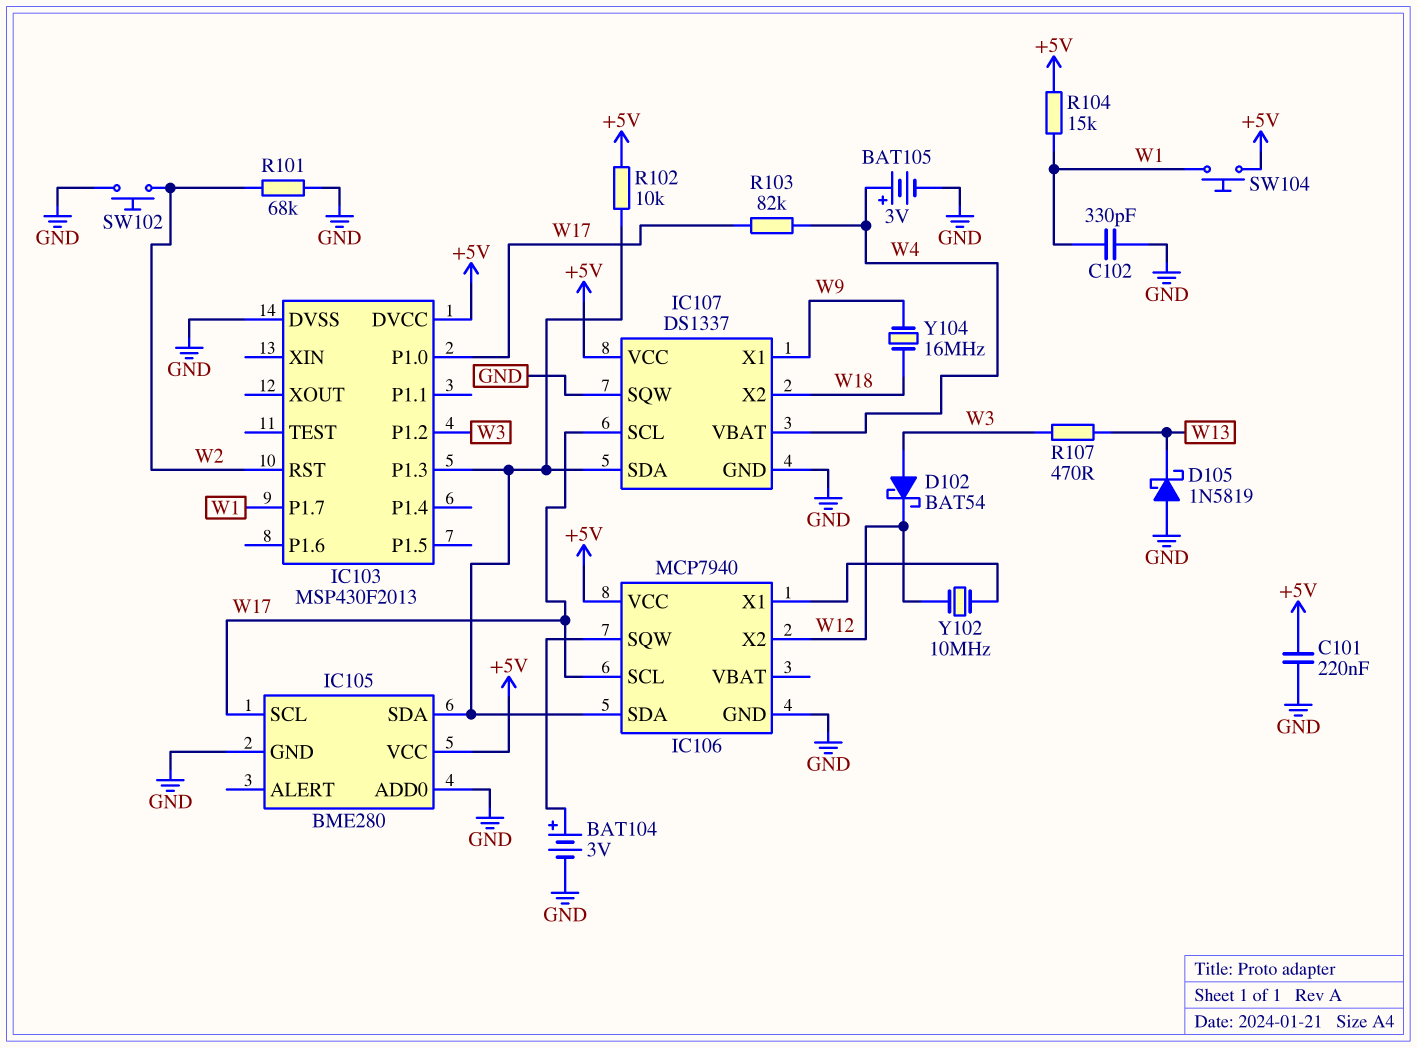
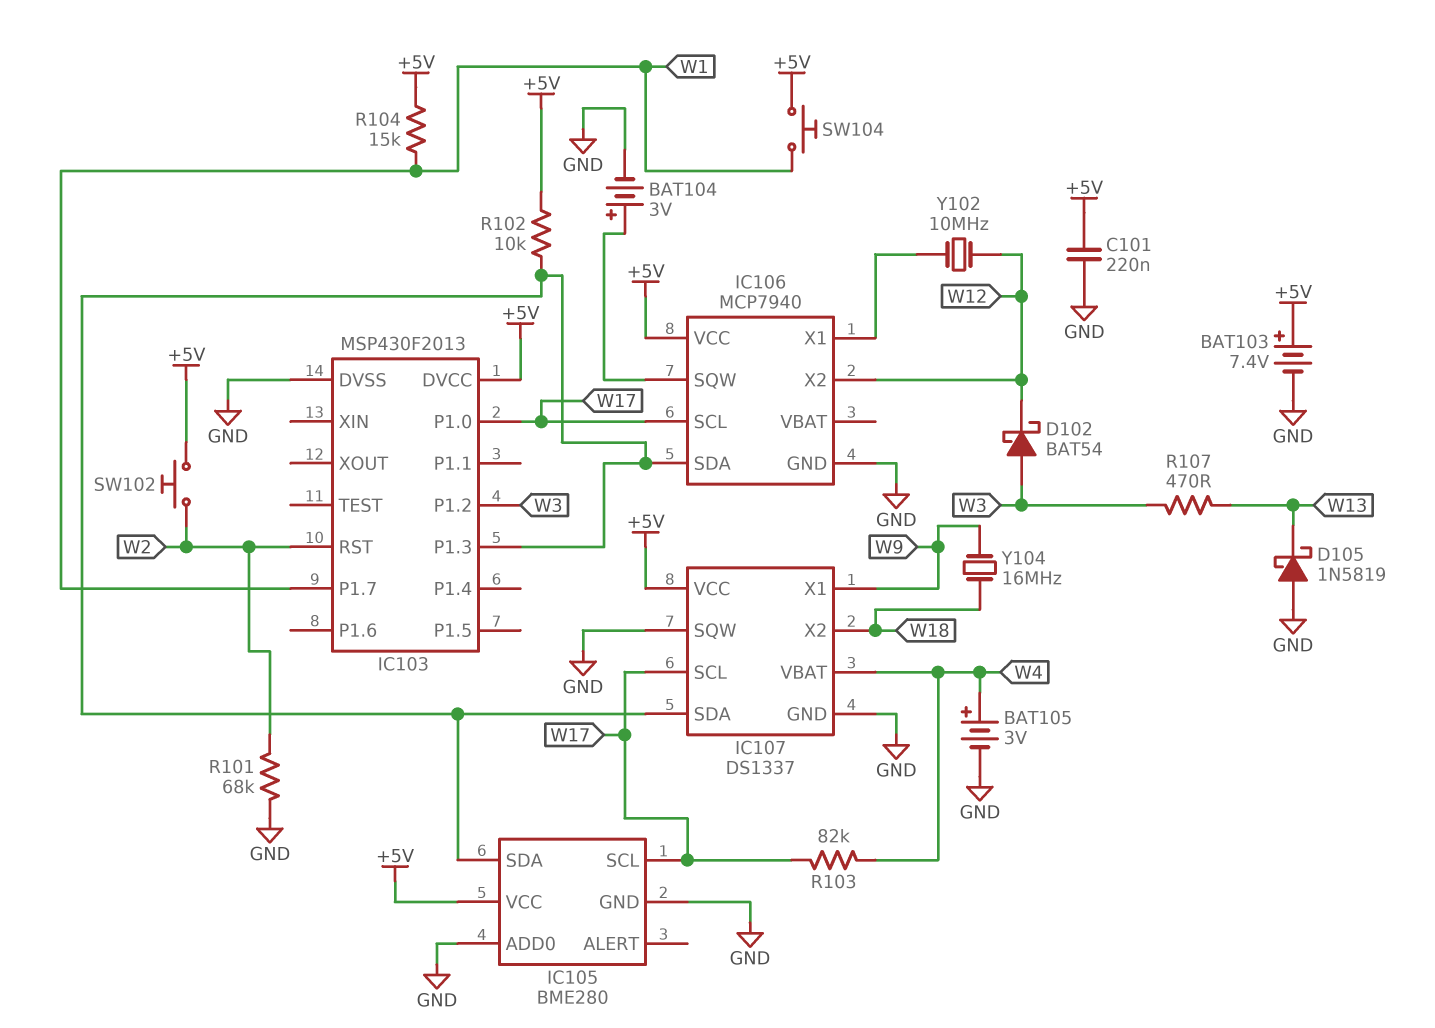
BAT103: none -> 7.4V (plus +5V, minus GND)
C102: 330pF (GND, W1) -> none
SW102: button (GND, W2) -> button (+5V, W2)

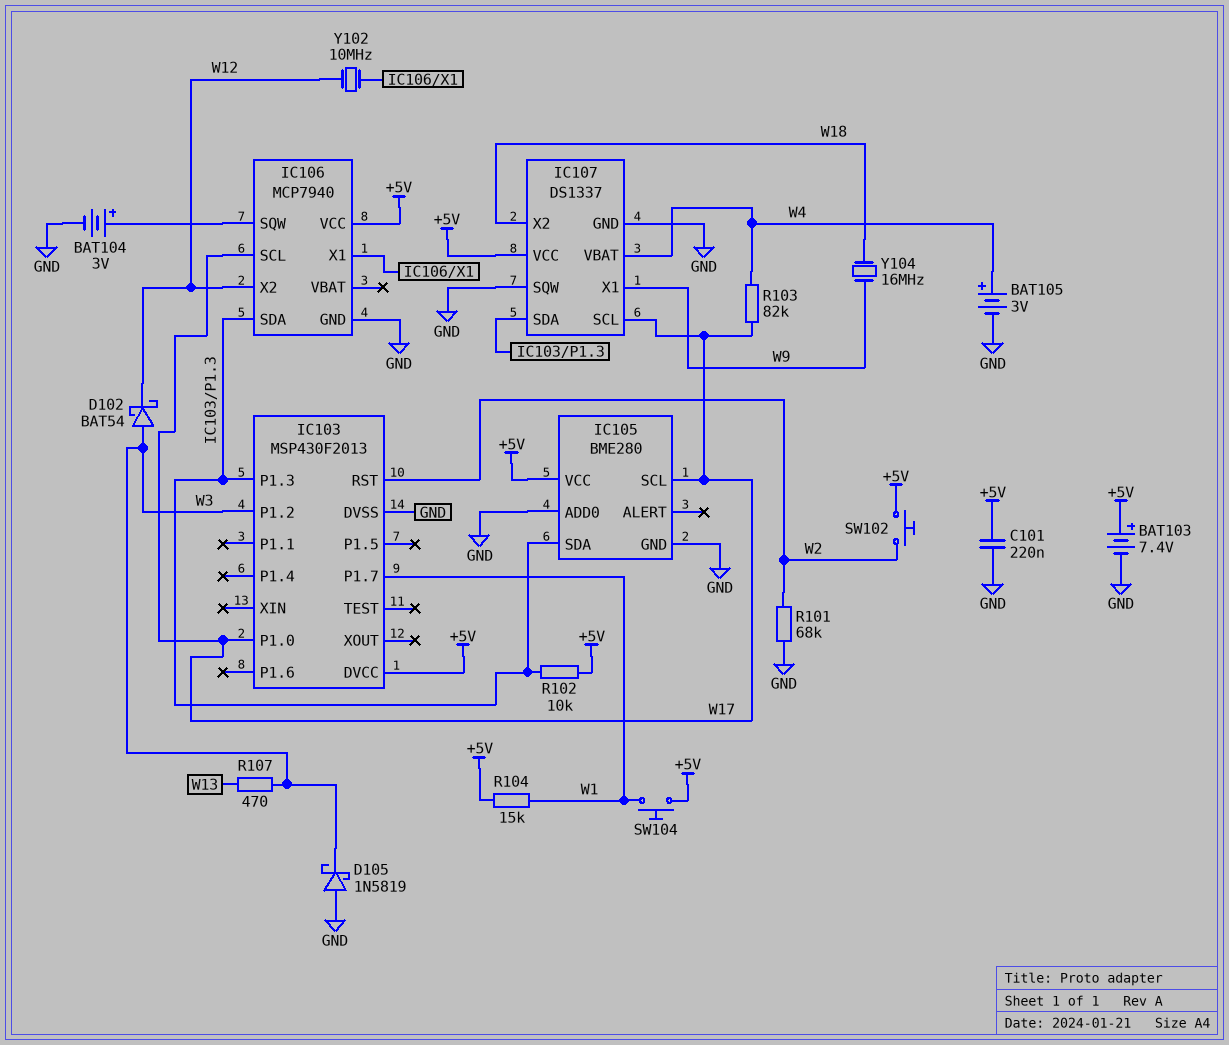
D105: schottky 1N5819 (A GND, K W13) -> schottky 1N5819 (A GND, K W3)

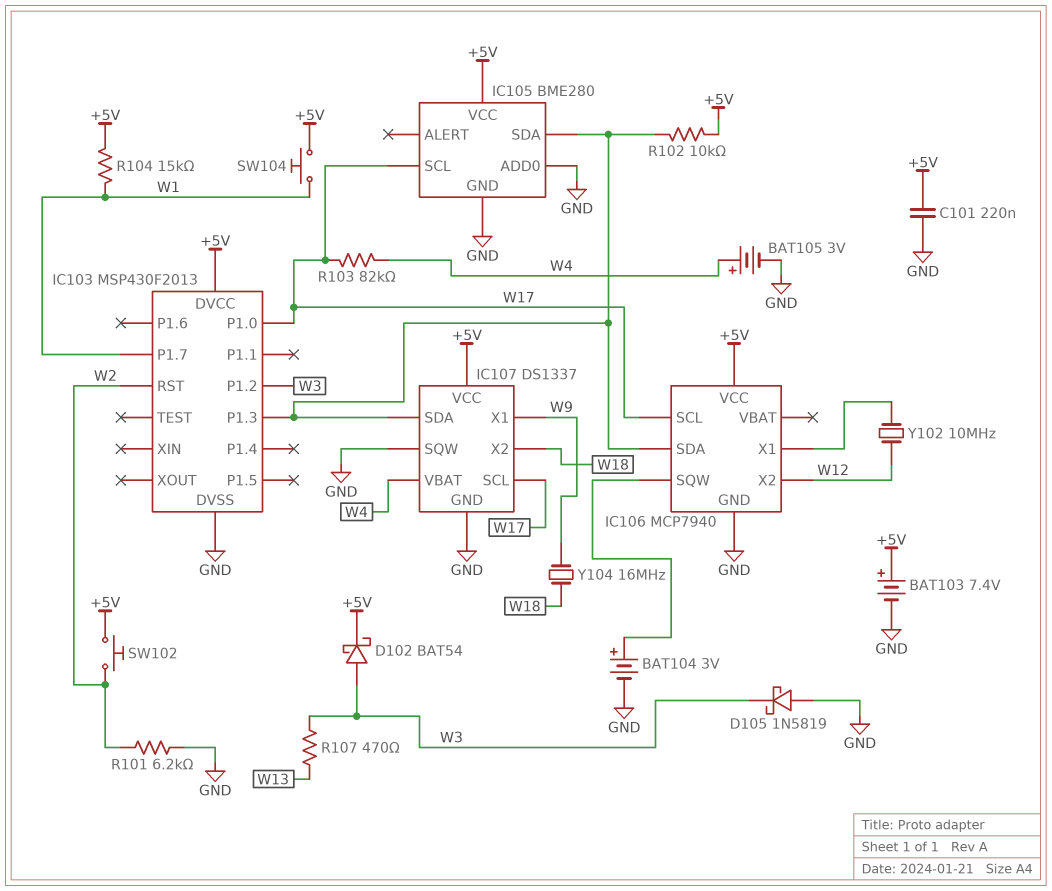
D102: schottky BAT54 (A W3, K W12) -> schottky BAT54 (A W3, K +5V)
R101: 68k (GND, W2) -> 6.2k (GND, W2)

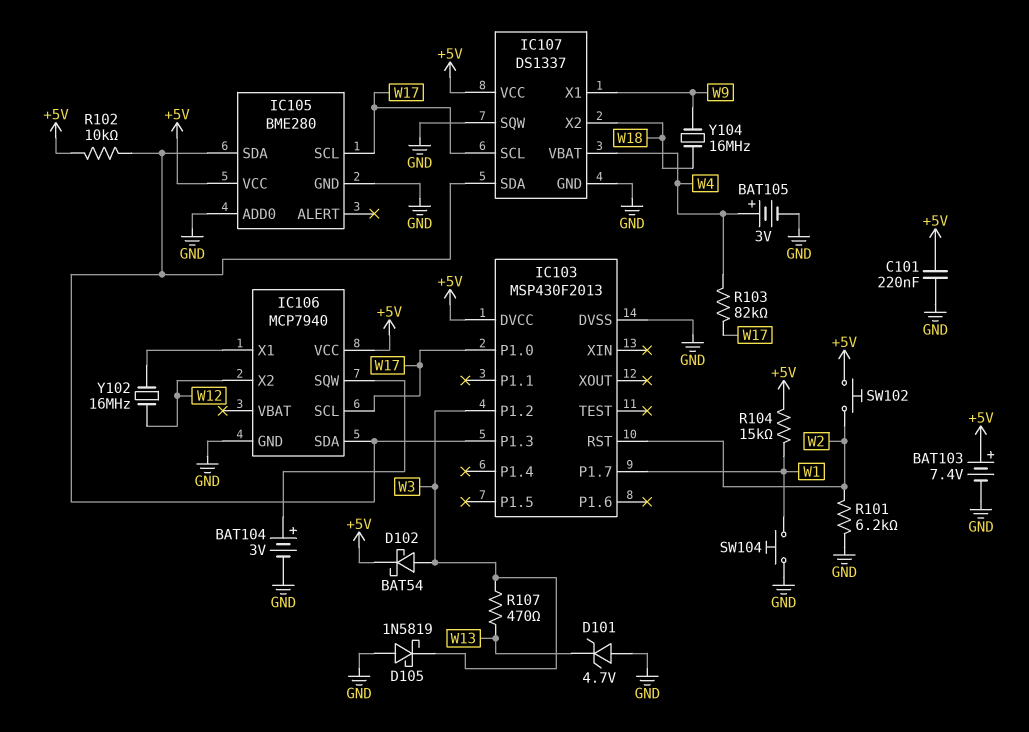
D101: none -> zener 4.7V (A GND, K W13)
SW104: button (+5V, W1) -> button (GND, W1)
Y102: 10MHz (IC106/X1, W12) -> 16MHz (IC106/X1, W12)

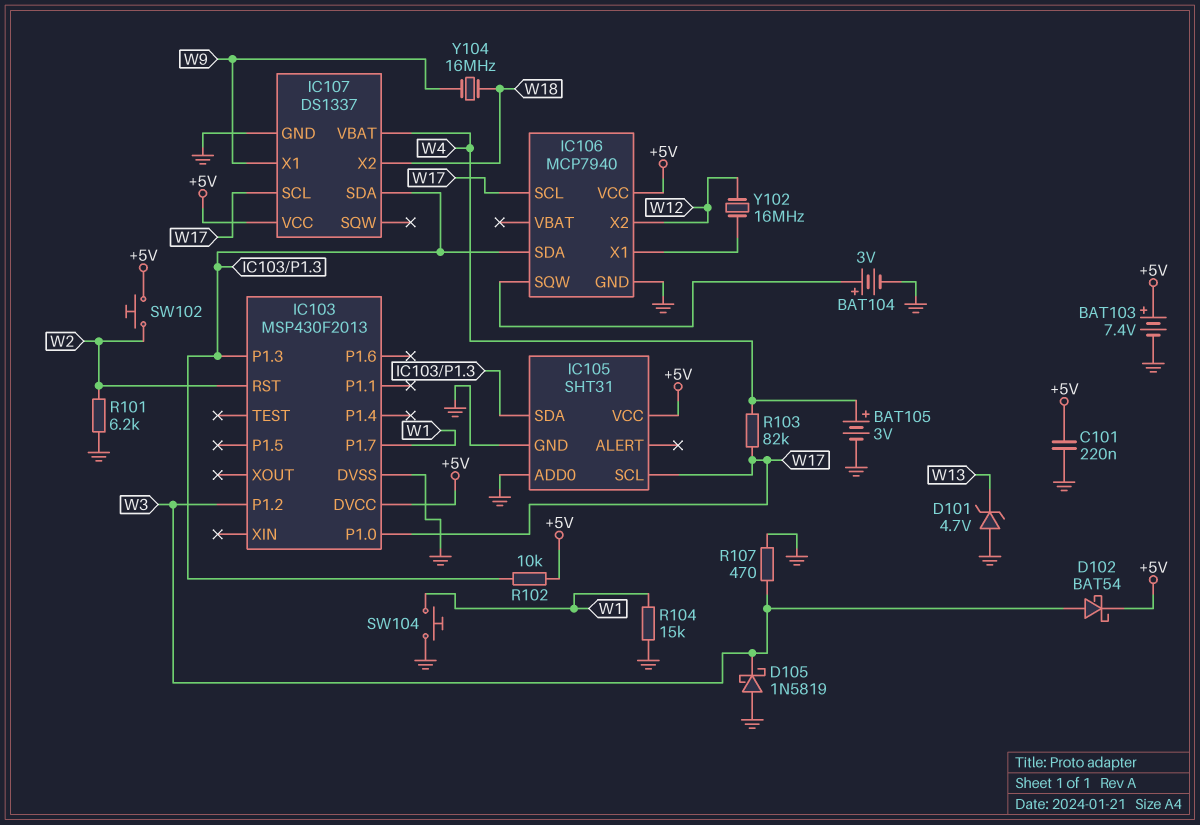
IC105: BME280 -> SHT31
IC107 pin SQW: GND -> none
R104: 15k (+5V, W1) -> 15k (GND, W1)
R107: 470 (W3, W13) -> 470 (GND, W3)

